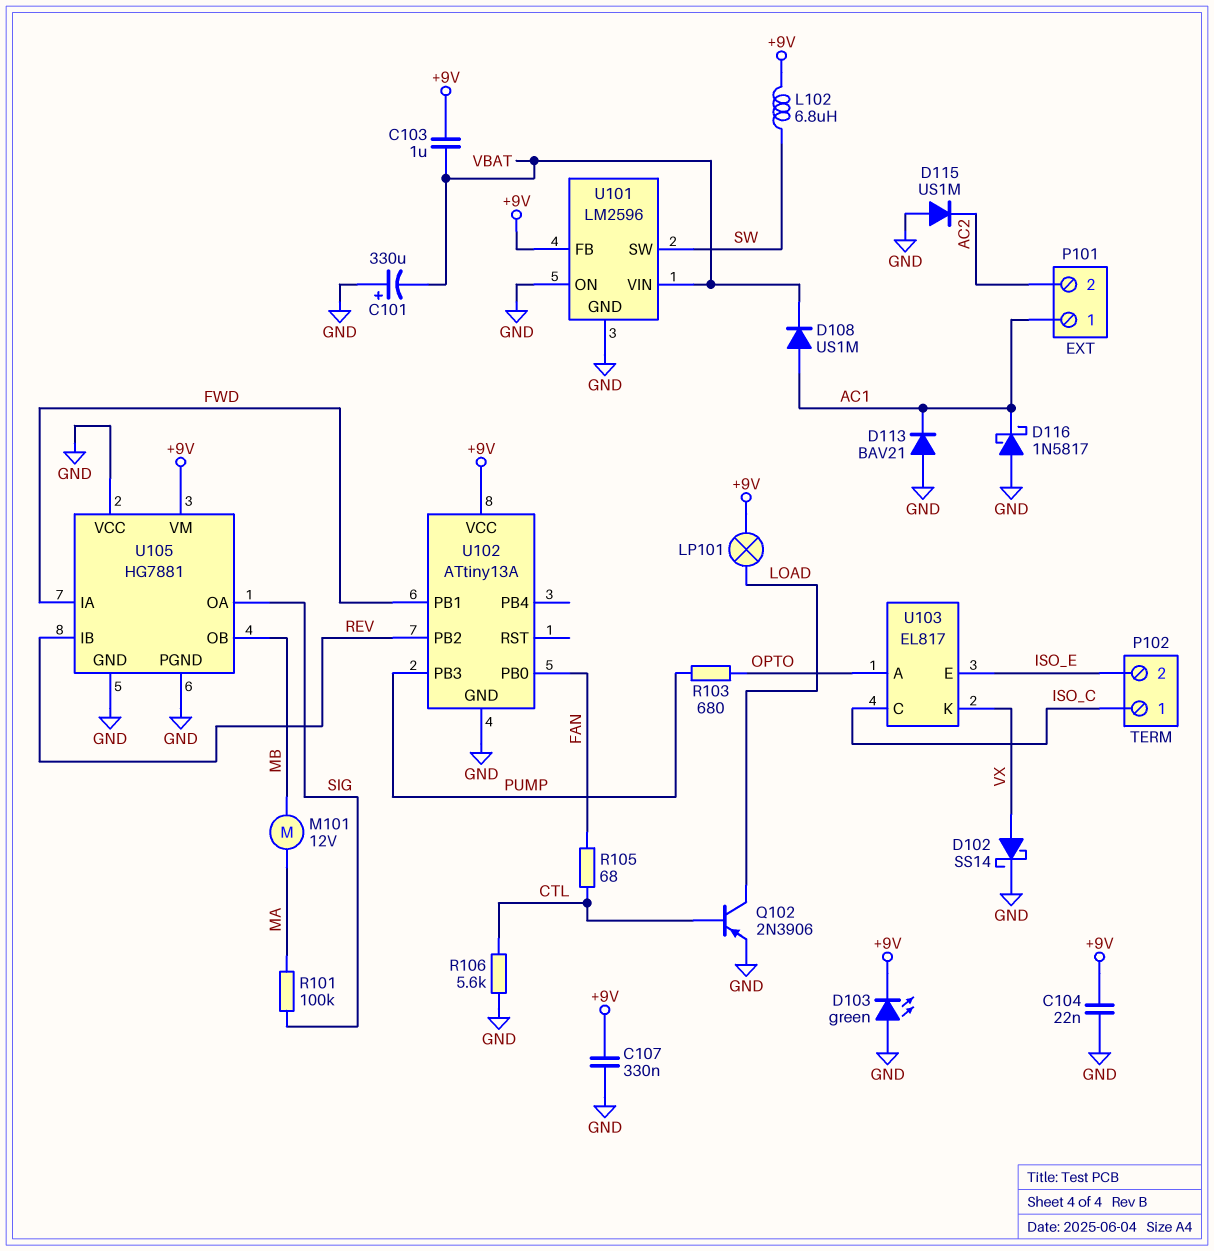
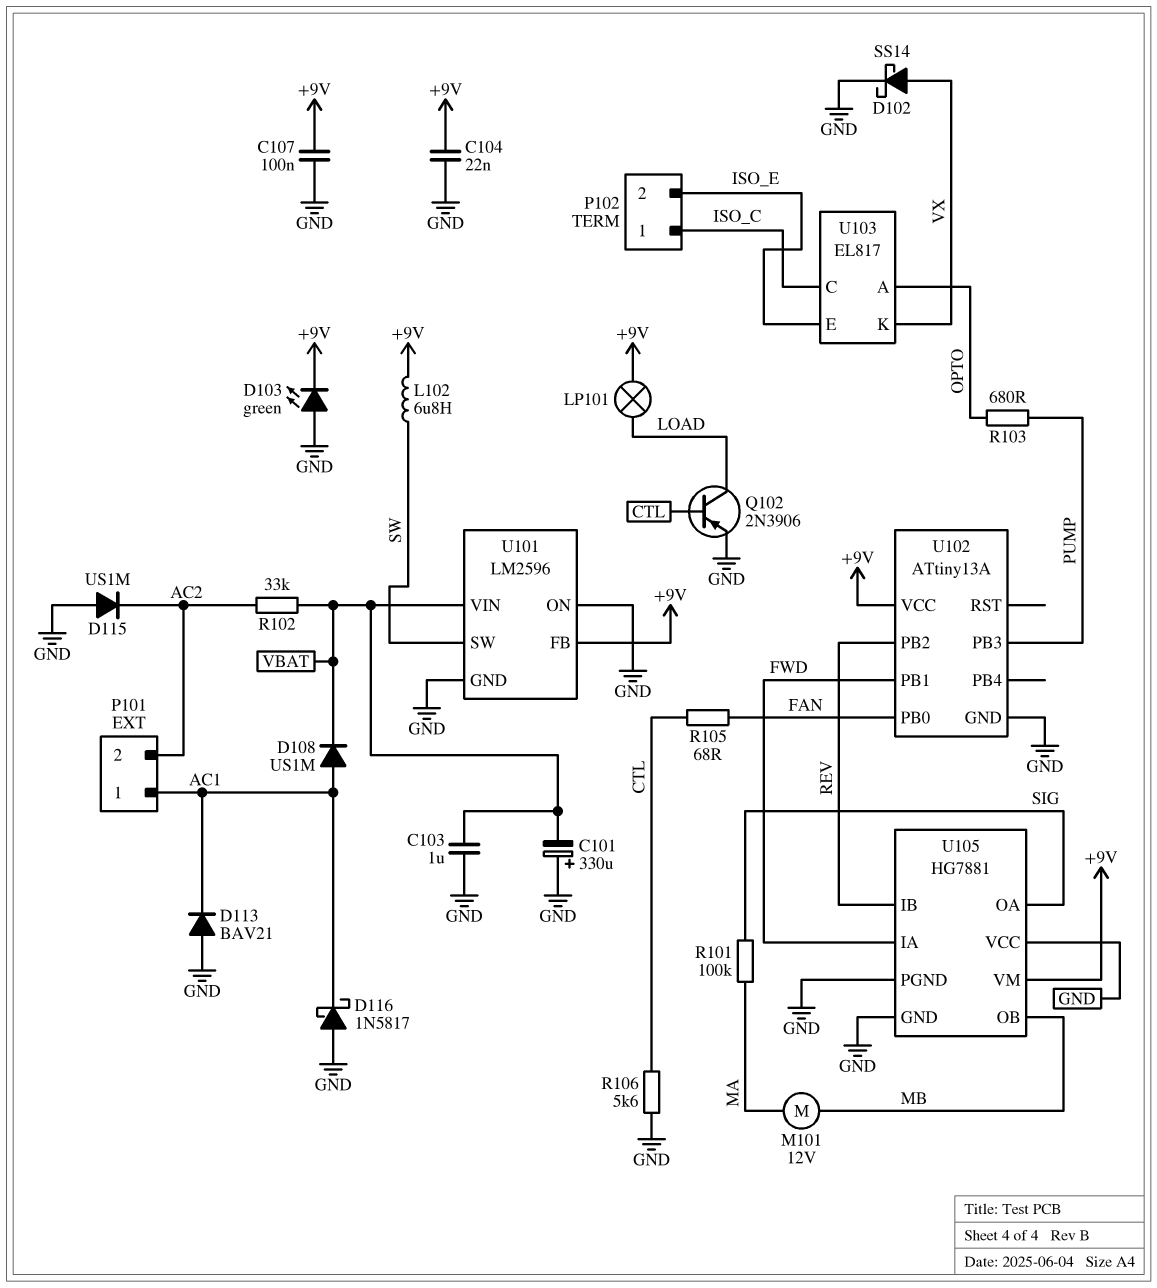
C103: 1uF (+9V, VBAT) -> 1uF (GND, VBAT)
C107: 330nF (+9V, GND) -> 100nF (+9V, GND)
R102: none -> 33k (AC2, VBAT)

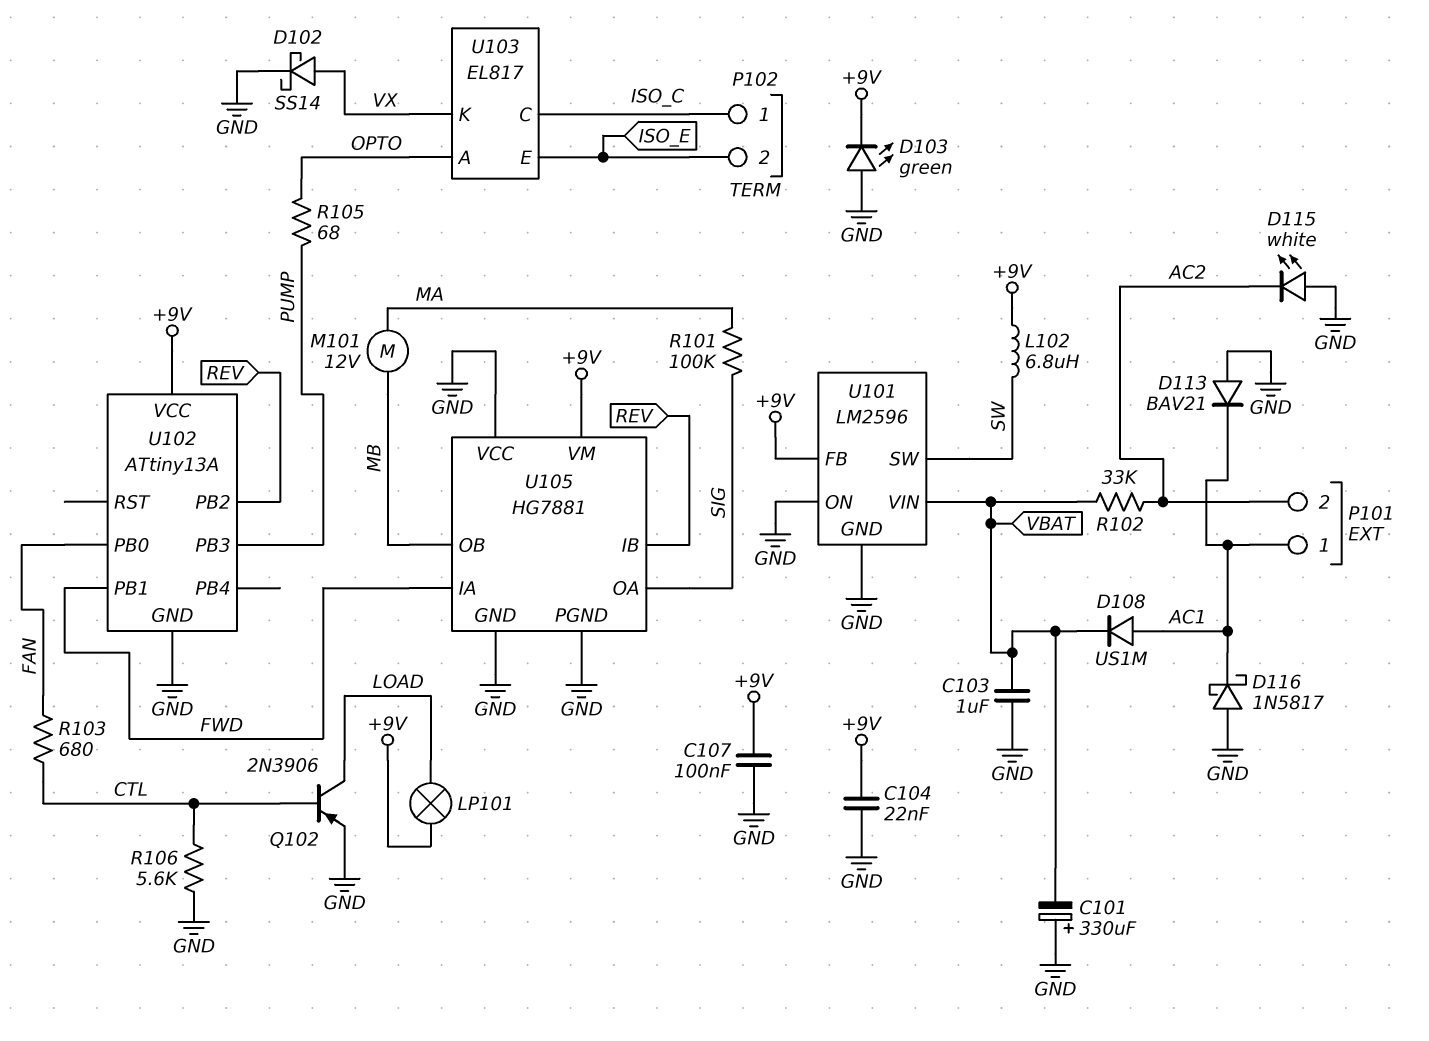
D115: diode US1M (A GND, K AC2) -> LED white (A GND, K AC2)
R103: 680 (OPTO, PUMP) -> 680 (CTL, FAN)
R105: 68 (CTL, FAN) -> 68 (OPTO, PUMP)

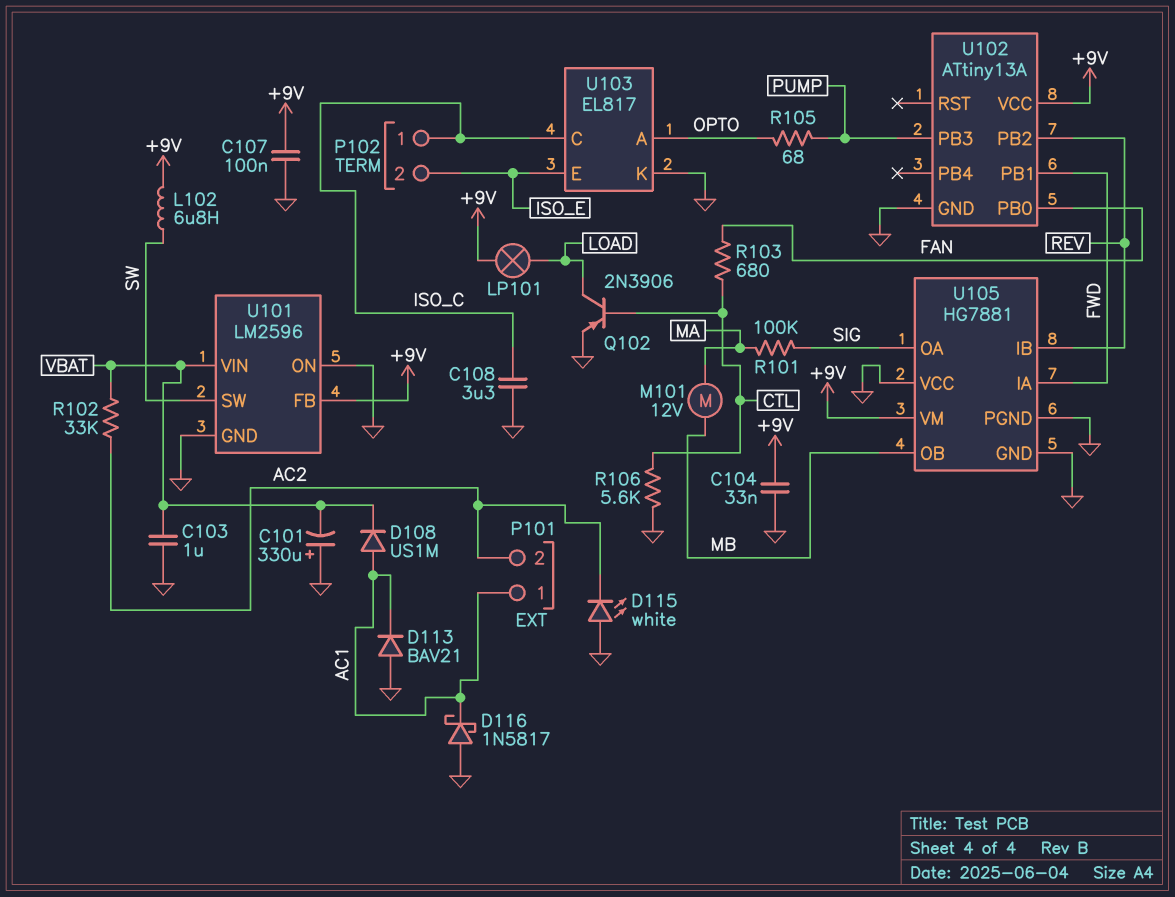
C104: 22nF (+9V, GND) -> 33nF (+9V, GND)
C108: none -> 3.3uF (GND, ISO_C)
D102: schottky SS14 (A VX, K GND) -> none
D103: LED green (A GND, K +9V) -> none
U103 pin K: VX -> GND

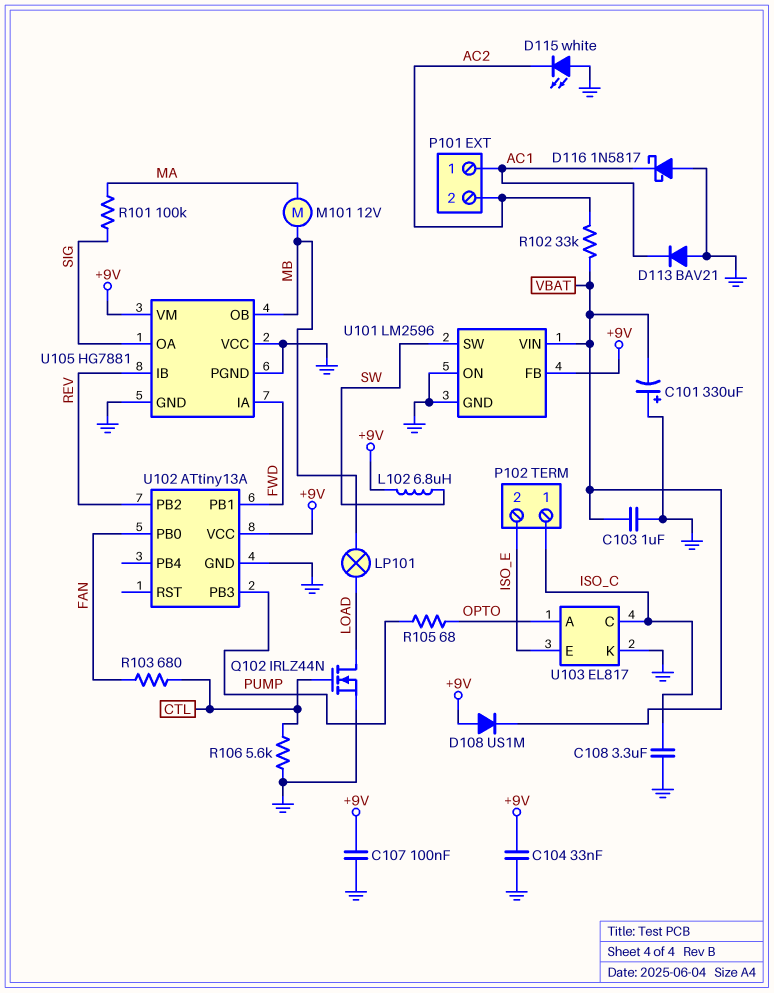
D108: diode US1M (A AC1, K VBAT) -> diode US1M (A +9V, K VBAT)
LP101: lamp (+9V, LOAD) -> lamp (LOAD, MB)
Q102: PNP 2N3906 (B CTL, C LOAD, E GND) -> NMOS IRLZ44N (G CTL, D LOAD, S GND)

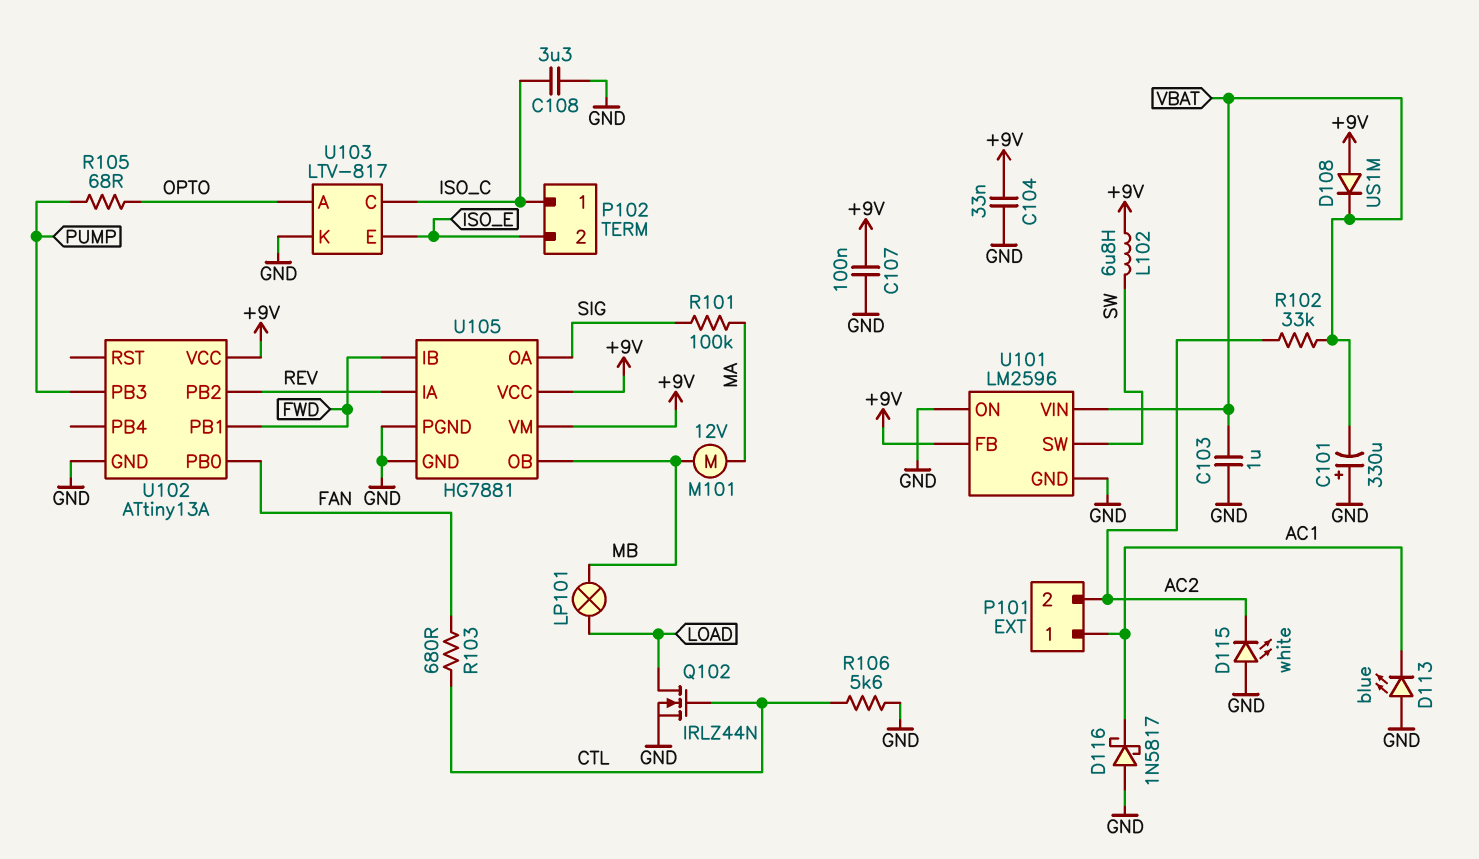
D113: diode BAV21 (A GND, K AC1) -> LED blue (A GND, K AC1)
U103: EL817 -> LTV-817
U105 pin IA: FWD -> REV
U105 pin IB: REV -> FWD
U105 pin VCC: GND -> +9V

